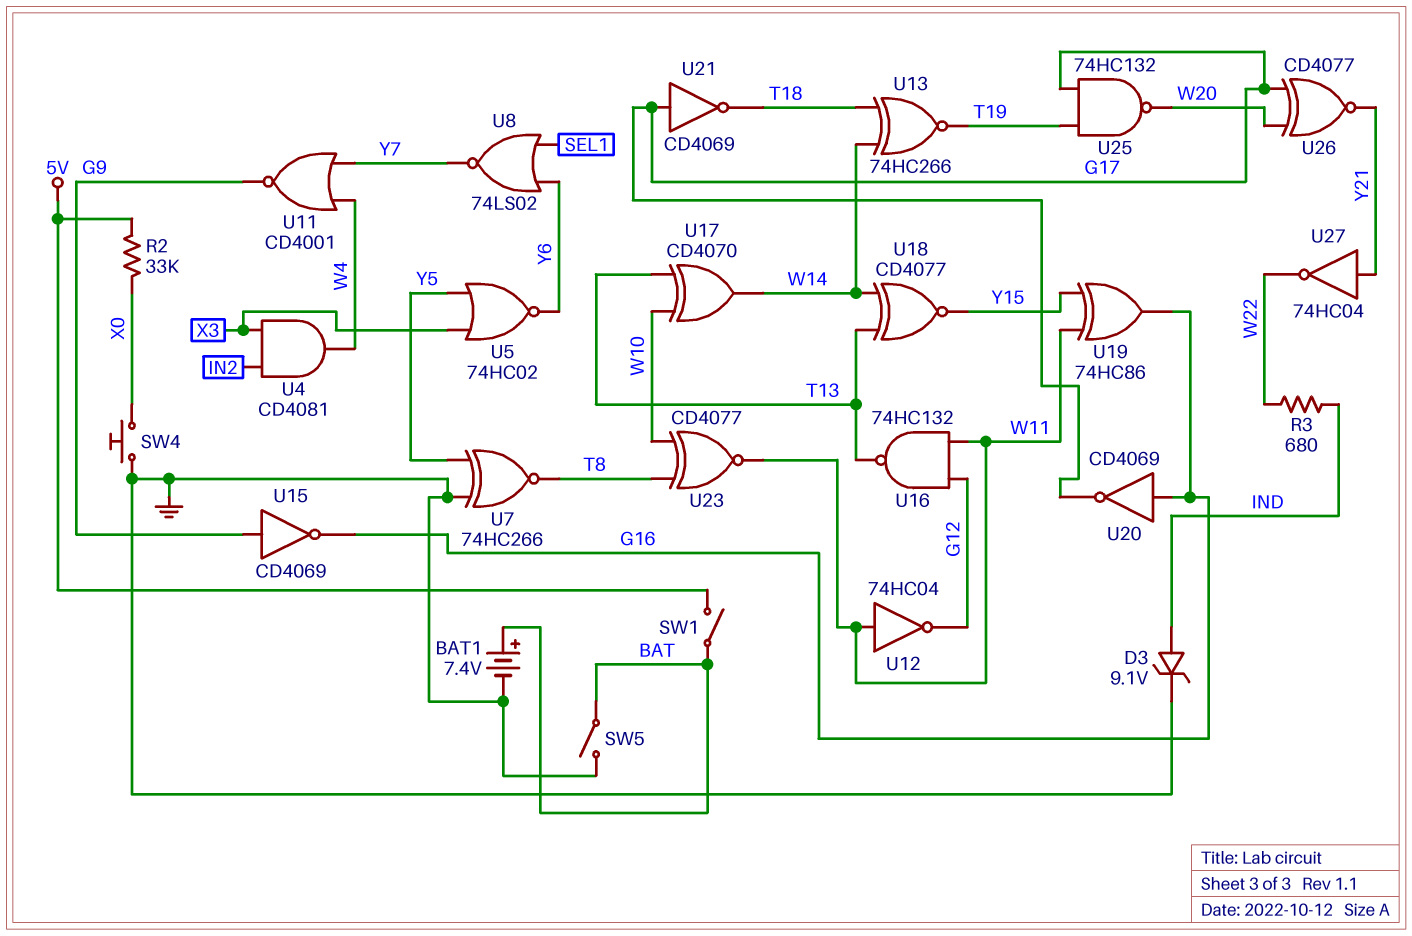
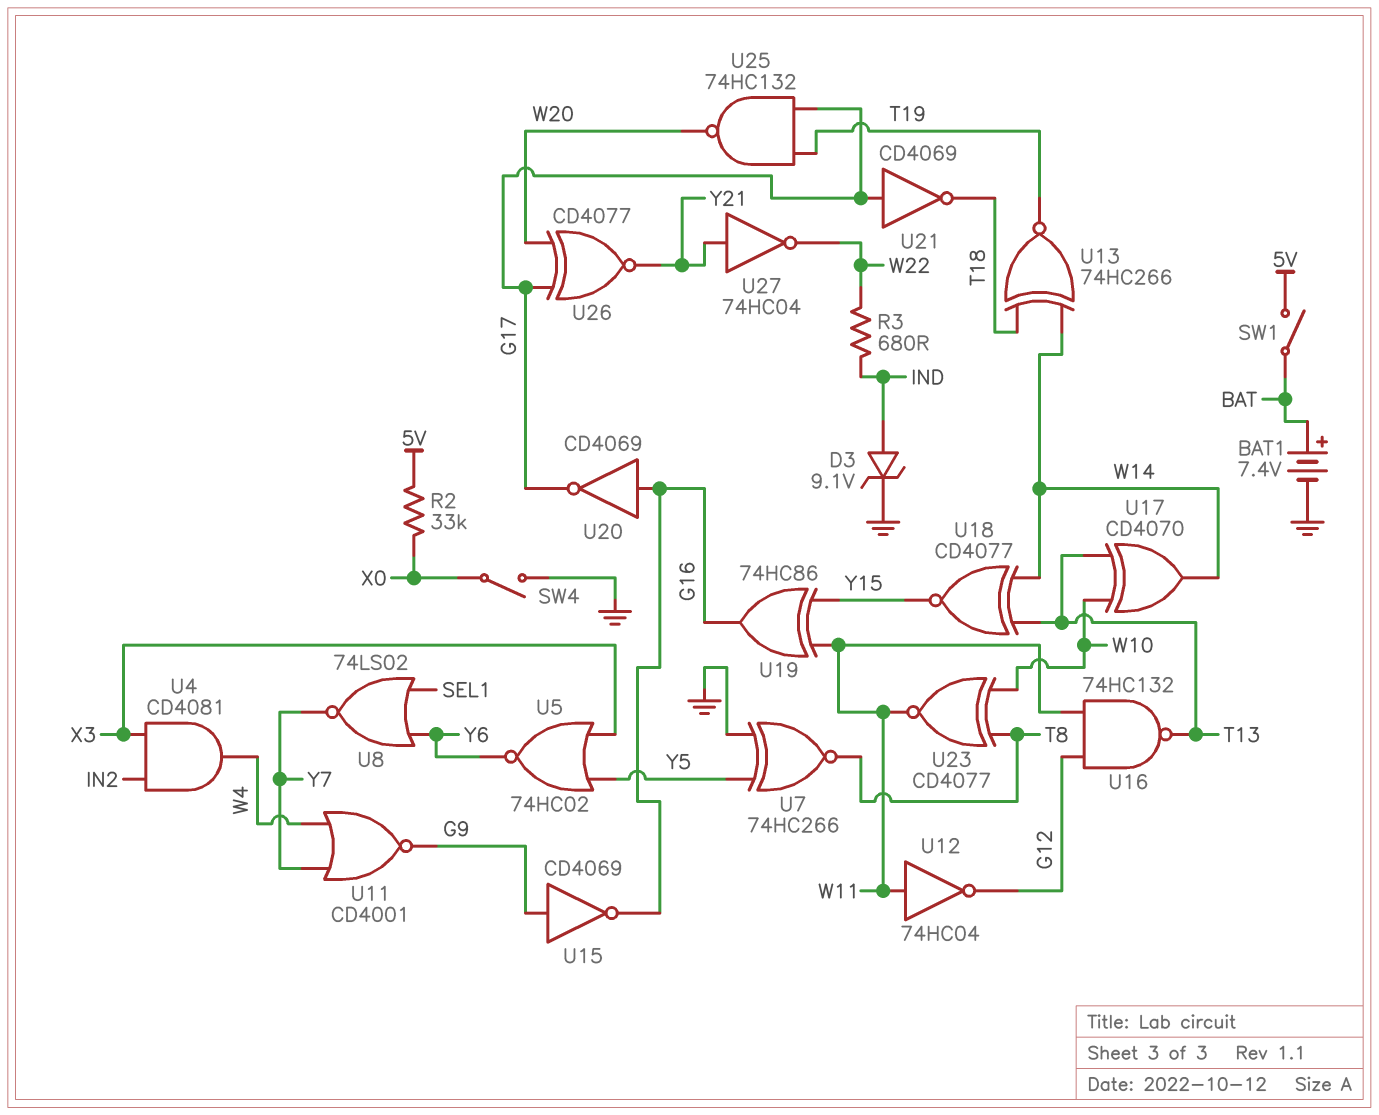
SW4: button (GND, X0) -> switch (GND, X0)
SW5: switch (BAT, GND) -> none

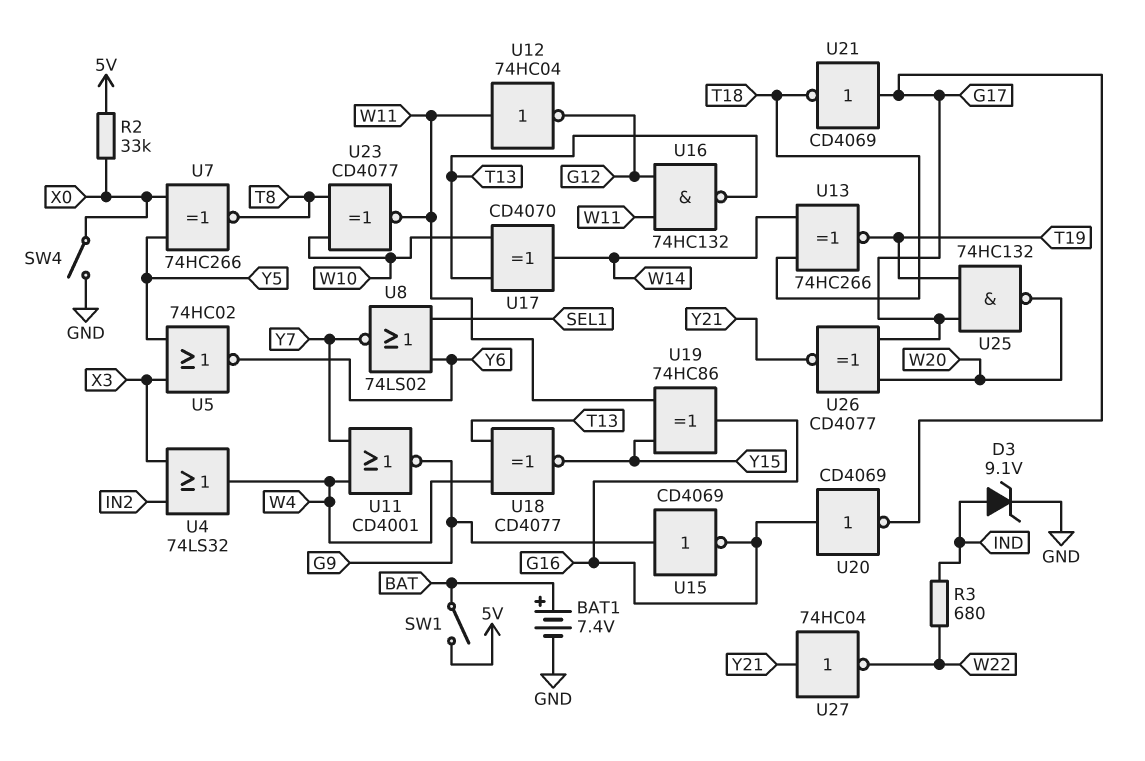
U4: AND CD4081 (in IN2, in X3, out W4) -> OR 74LS32 (in IN2, in X3, out W4)
U7: XNOR 74HC266 (in GND, in Y5, out T8) -> XNOR 74HC266 (in X0, in Y5, out T8)
U18: XNOR CD4077 (in T13, in W14, out Y15) -> XNOR CD4077 (in T13, in W4, out Y15)

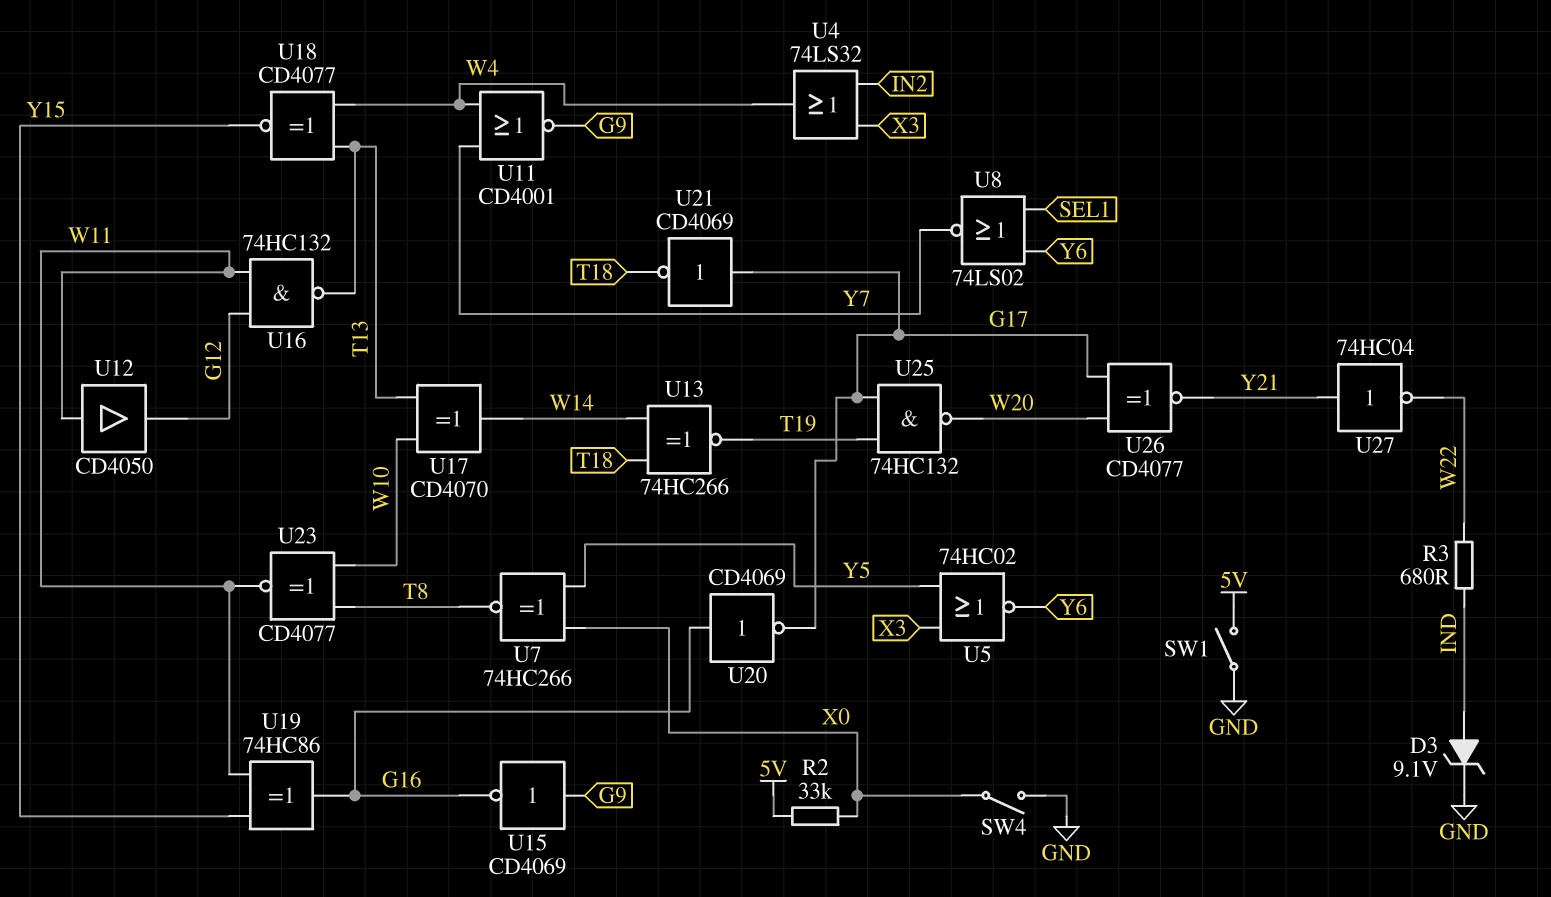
BAT1: 7.4V (plus BAT, minus GND) -> none
SW1: switch (5V, BAT) -> switch (5V, GND)
U12: NOT 74HC04 (in W11, out G12) -> buffer CD4050 (in W11, out G12)

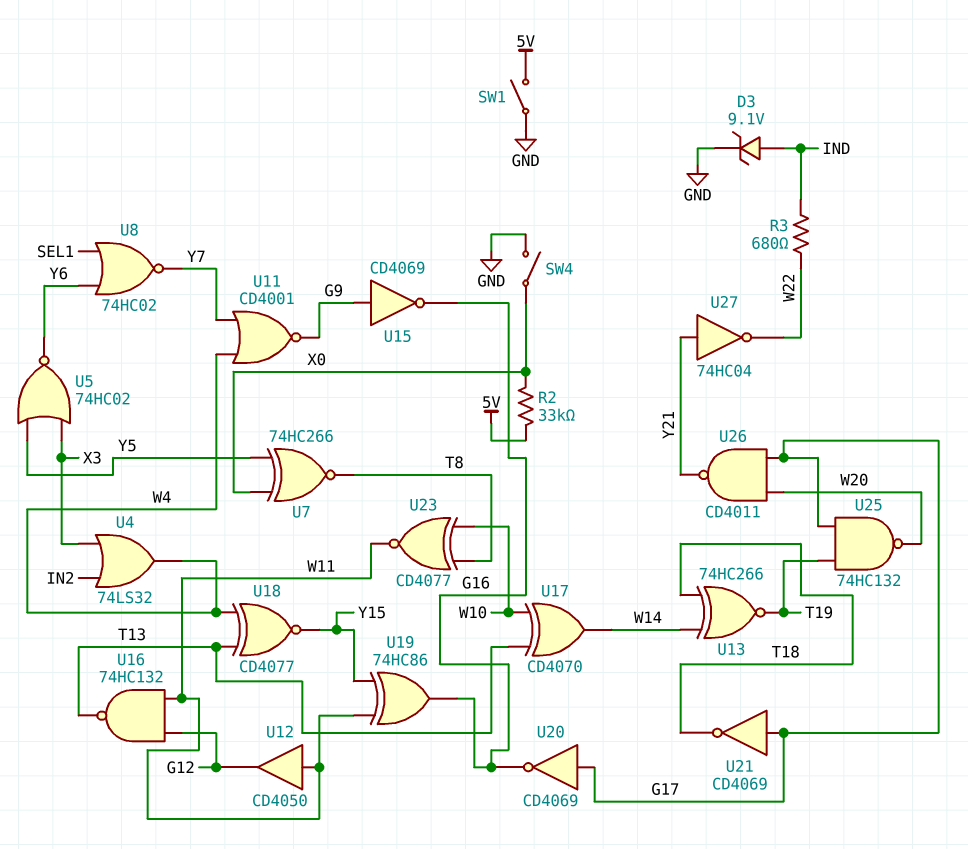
U8: NOR 74LS02 (in SEL1, in Y6, out Y7) -> NOR 74HC02 (in SEL1, in Y6, out Y7)
U20: NOT CD4069 (in G16, out G17) -> NOT CD4069 (in G17, out G16)
U26: XNOR CD4077 (in G17, in W20, out Y21) -> NAND CD4011 (in G17, in W20, out Y21)

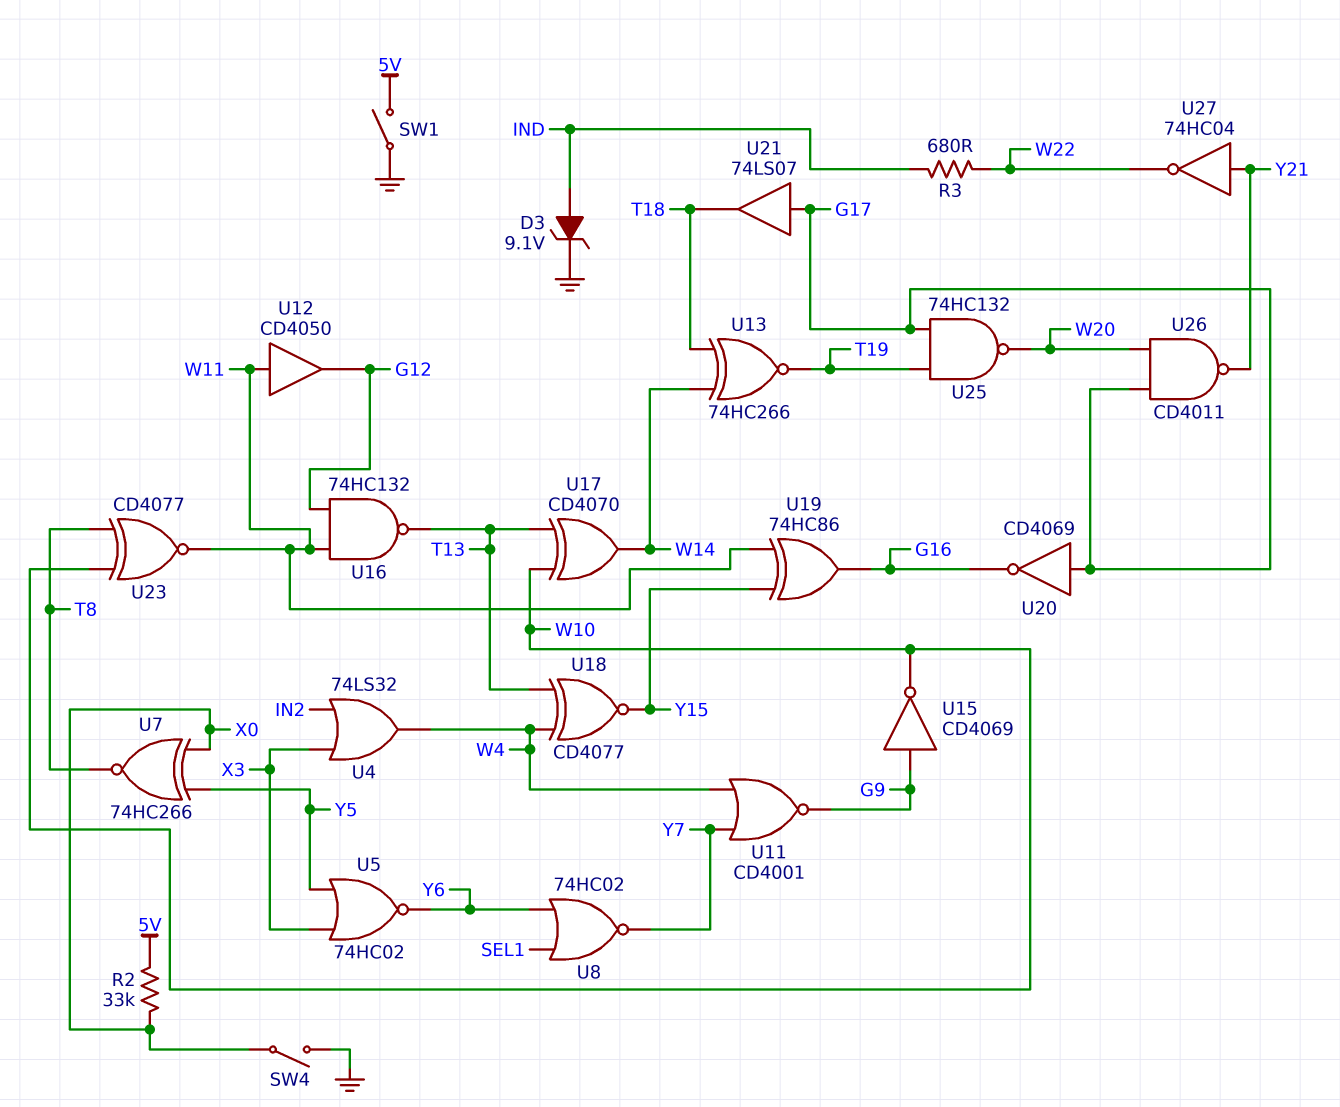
U15: NOT CD4069 (in G9, out G16) -> NOT CD4069 (in G9, out W10)
U21: NOT CD4069 (in G17, out T18) -> buffer 74LS07 (in G17, out T18)

